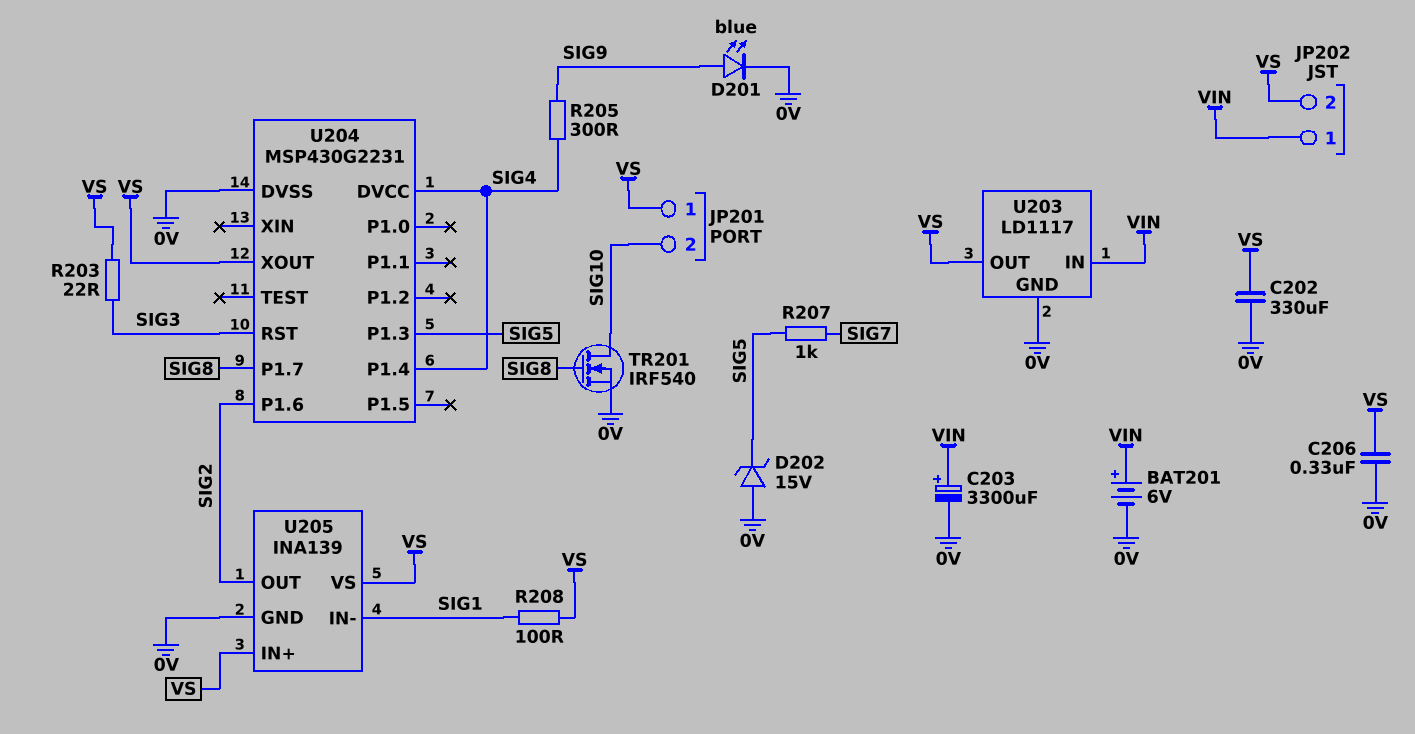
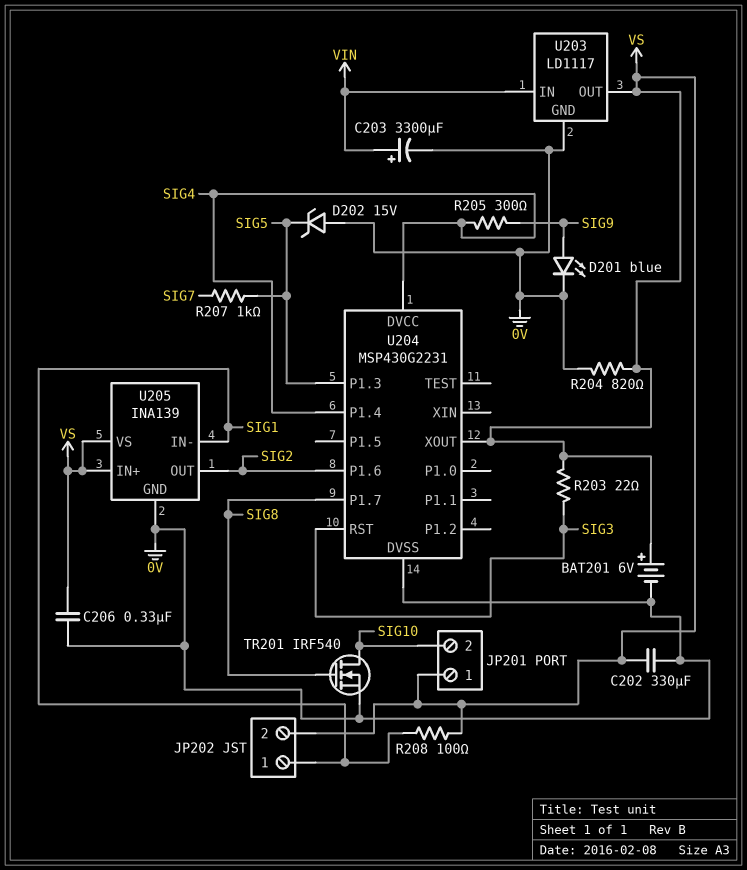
BAT201: 6V (plus VIN, minus 0V) -> 6V (plus VS, minus 0V)
JP202 pin 1: VIN -> SIG1
R204: none -> 820 (0V, VS)

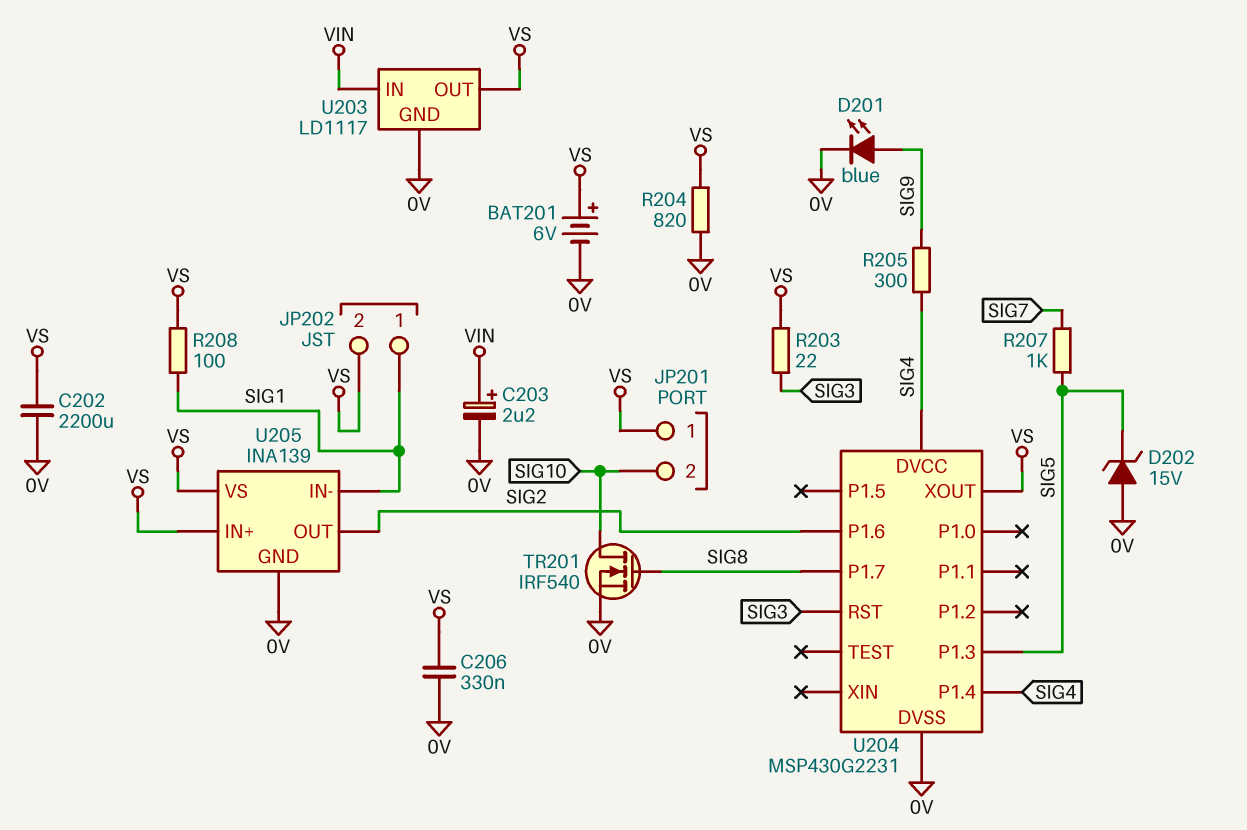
C202: 330uF (0V, VS) -> 2200uF (0V, VS)
C203: 3300uF (plus VIN, minus 0V) -> 2.2uF (plus VIN, minus 0V)

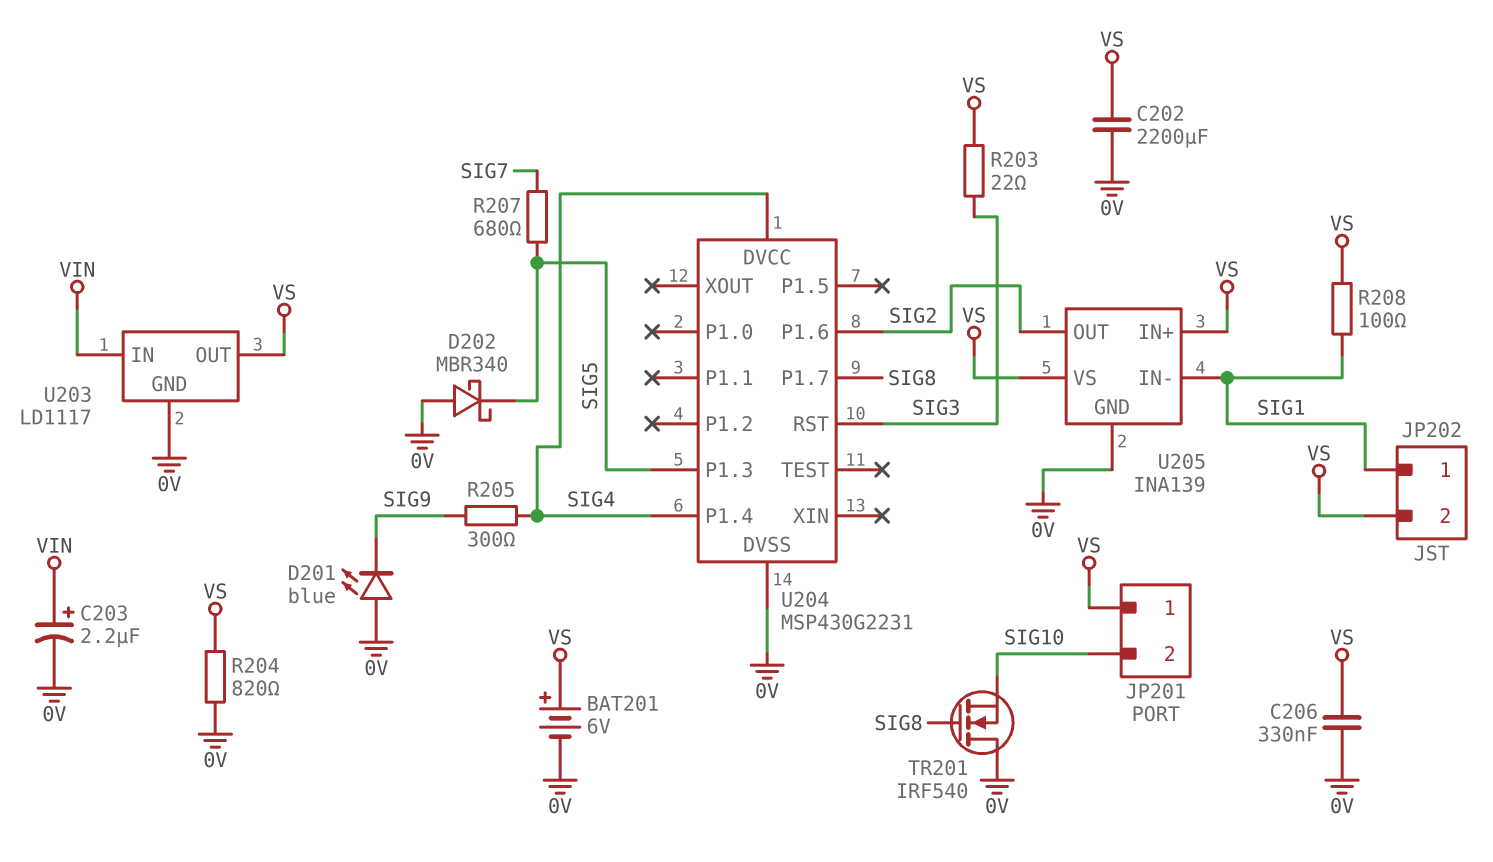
D201: LED blue (A SIG9, K 0V) -> LED blue (A 0V, K SIG9)
D202: zener 15V (A 0V, K SIG5) -> schottky MBR340 (A 0V, K SIG5)
R207: 1k (SIG5, SIG7) -> 680 (SIG5, SIG7)
TR201: NMOS IRF540 (G SIG8, D SIG10, S 0V) -> NMOS IRF540 (G SIG8, D 0V, S SIG10)
U204 pin XOUT: VS -> none

